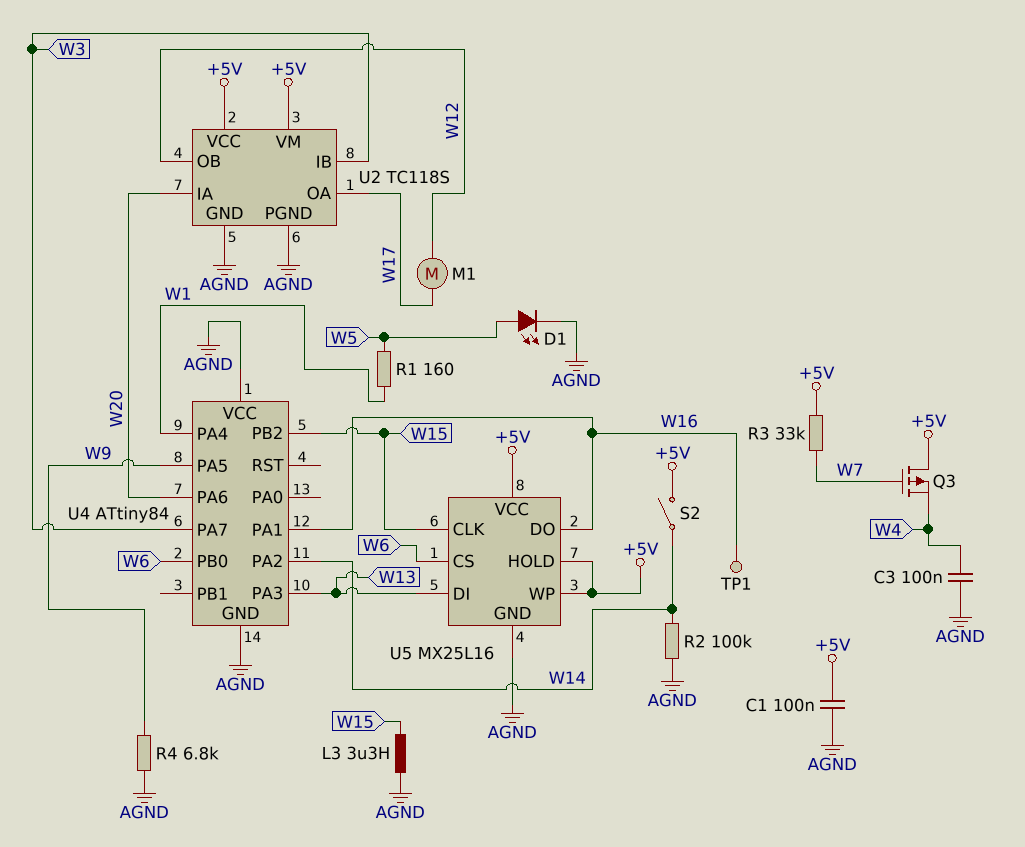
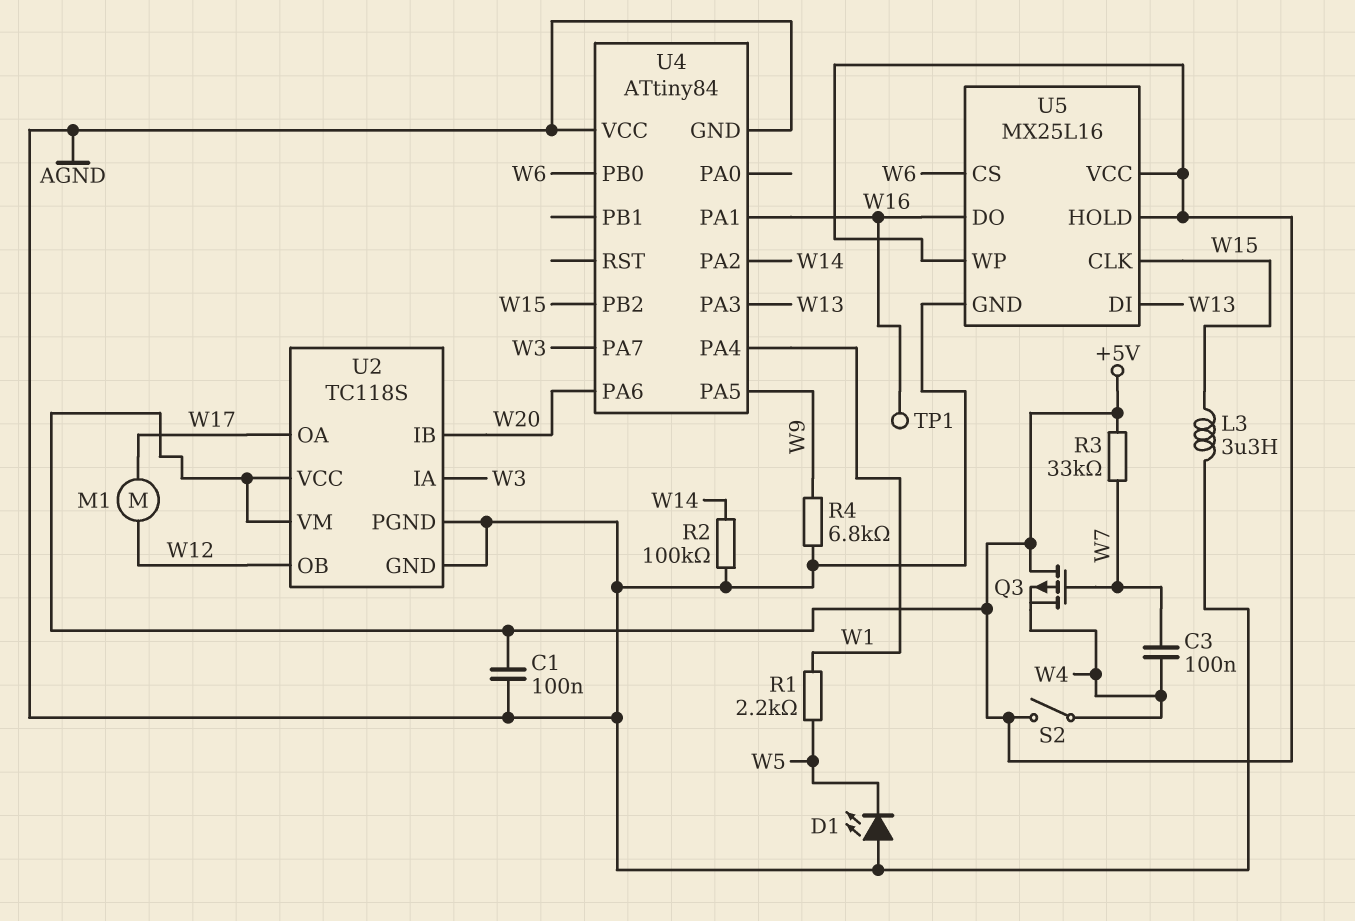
C3: 100nF (AGND, W4) -> 100nF (W4, W7)
D1: LED (A W5, K AGND) -> LED (A AGND, K W5)
R1: 160 (W1, W5) -> 2.2k (W1, W5)
S2: switch (+5V, W14) -> switch (+5V, W4)
U2 pin IA: W20 -> W3
U2 pin IB: W3 -> W20

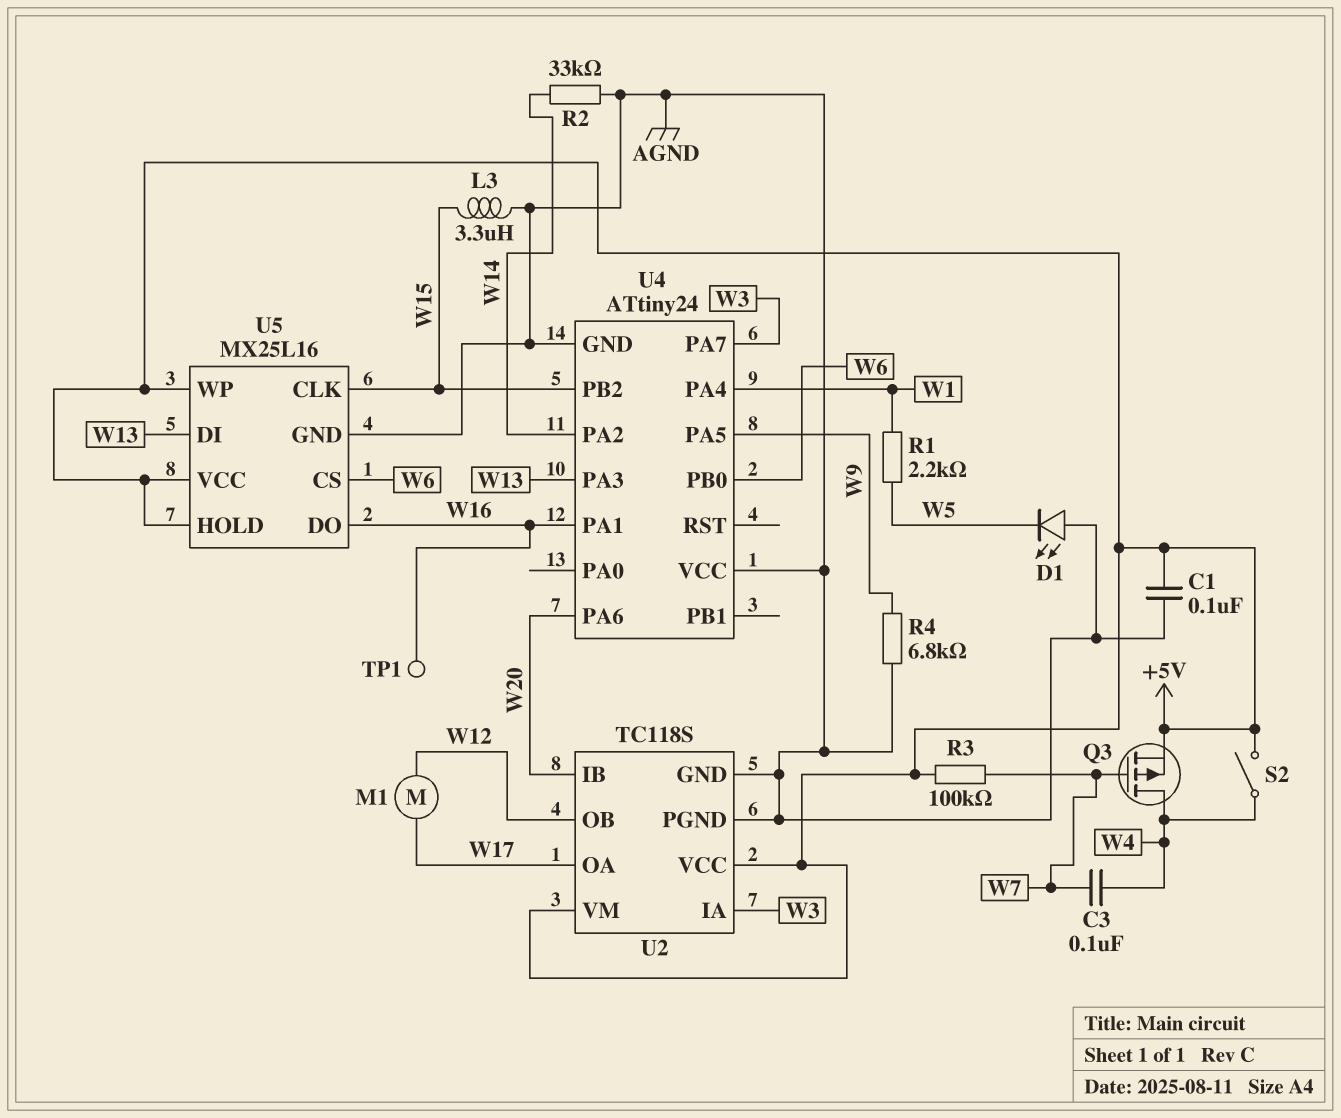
Q3: PMOS (G W7, D +5V, S W4) -> PMOS (G W7, D W4, S +5V)
R2: 100k (AGND, W14) -> 33k (AGND, W14)
R3: 33k (+5V, W7) -> 100k (+5V, W7)
U4: ATtiny84 -> ATtiny24

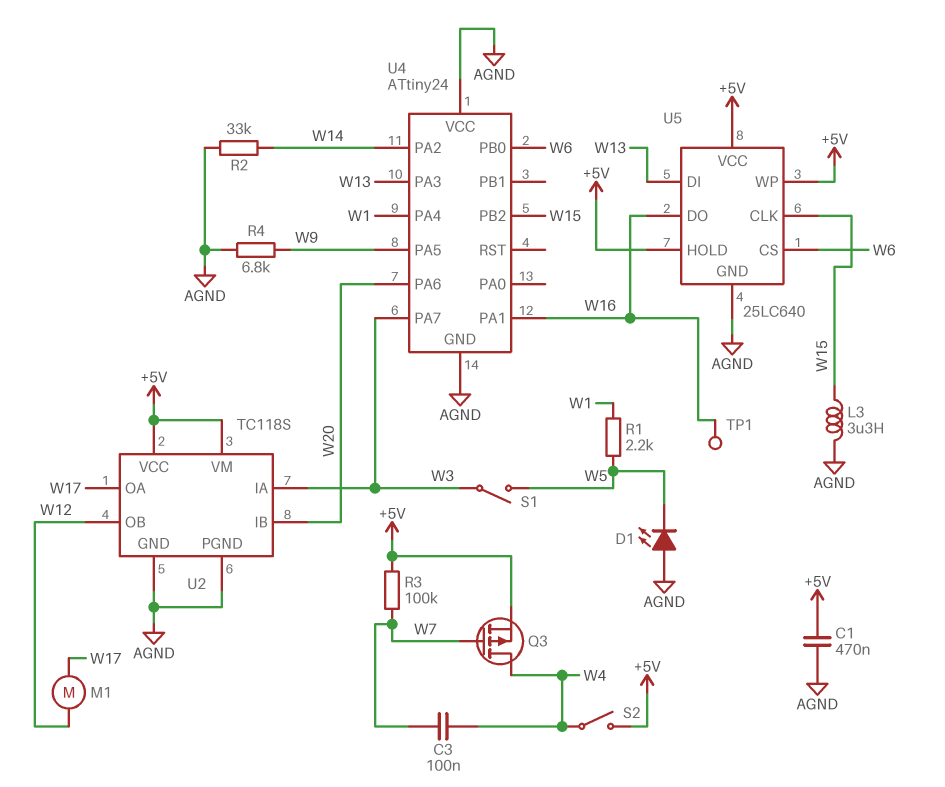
C1: 100nF (+5V, AGND) -> 470nF (+5V, AGND)
S1: none -> switch (W3, W5)
U5: MX25L16 -> 25LC640

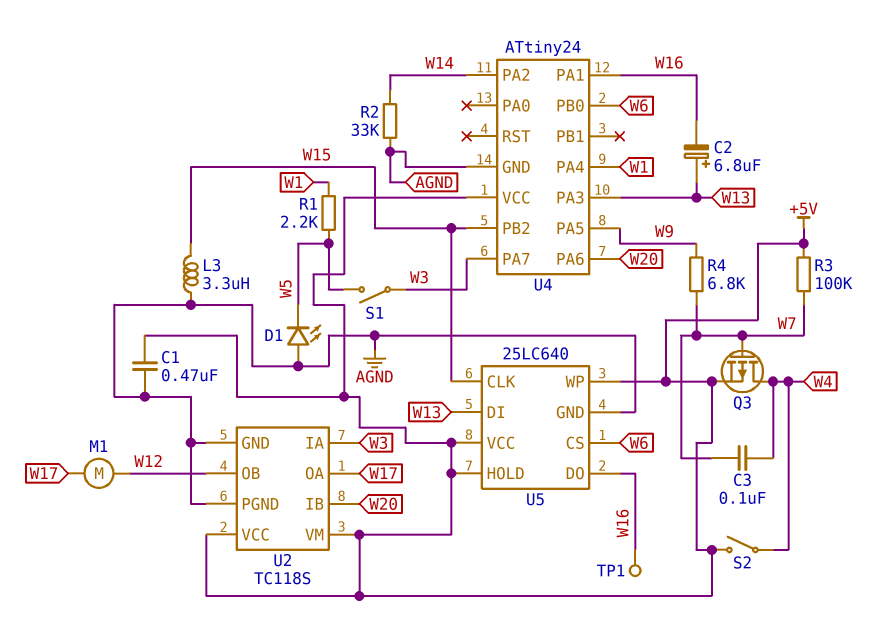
C2: none -> 6.8uF (plus W13, minus W16)
R4: 6.8k (AGND, W9) -> 6.8k (W7, W9)
U4 pin VCC: AGND -> +5V

